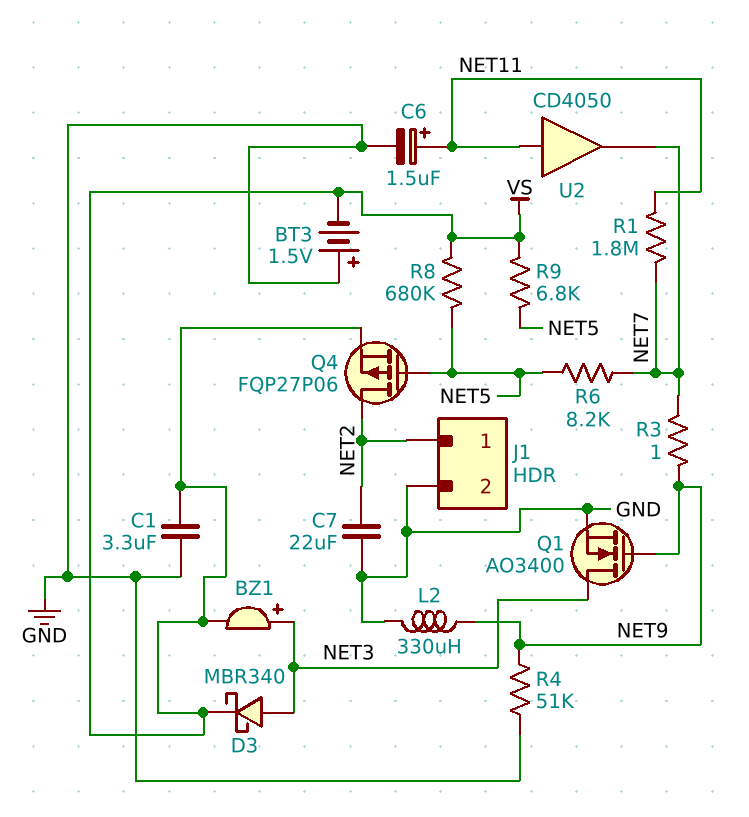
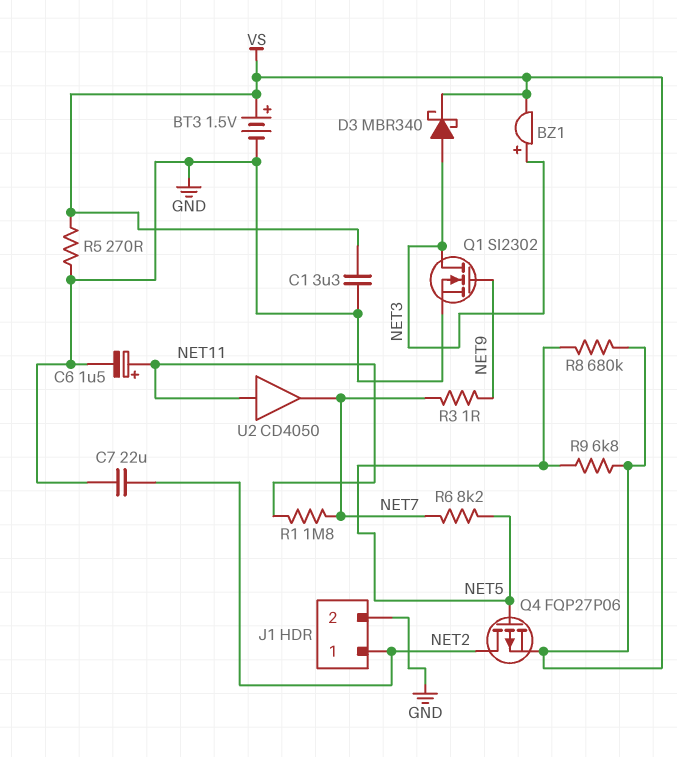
BT3: 1.5V (plus GND, minus VS) -> 1.5V (plus VS, minus GND)
L2: 330uH (GND, NET9) -> none
Q1: NMOS AO3400 (G NET9, D NET3, S GND) -> NMOS SI2302 (G NET9, D NET3, S GND)
R4: 51k (GND, NET9) -> none
R5: none -> 270 (GND, VS)

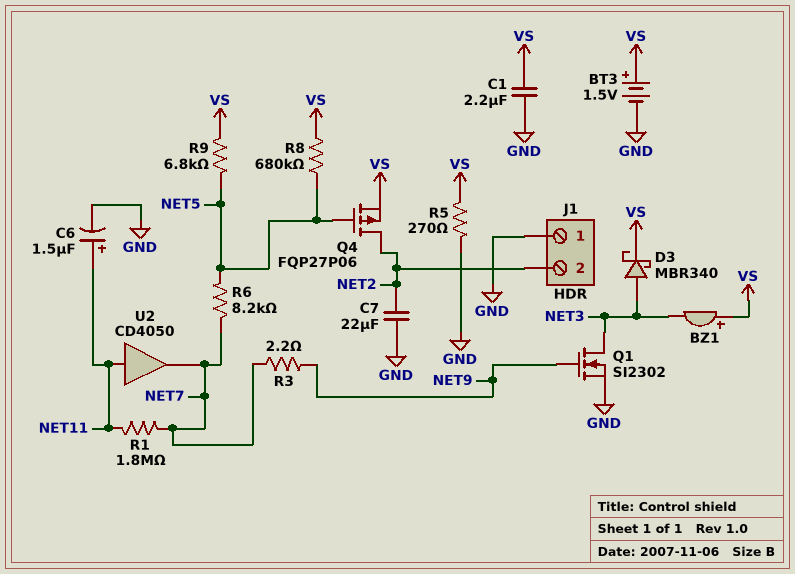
BZ1: buzzer (plus NET3, minus VS) -> buzzer (plus VS, minus NET3)
C1: 3.3uF (GND, VS) -> 2.2uF (GND, VS)
J1 pin 1: NET2 -> GND
J1 pin 2: GND -> NET2
R3: 1 (NET7, NET9) -> 2.2 (NET7, NET9)

